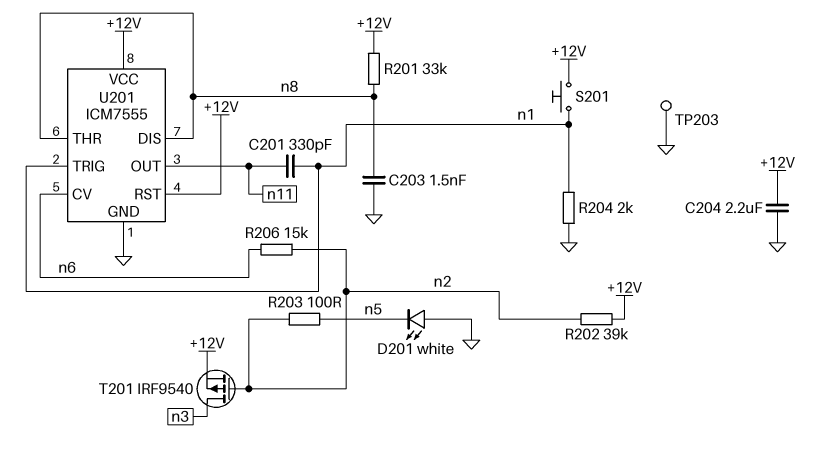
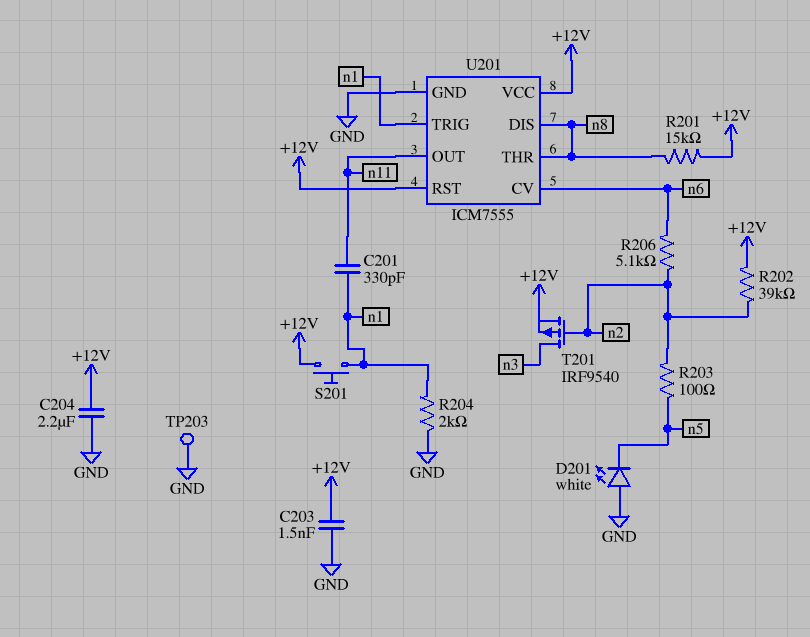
C203: 1.5nF (GND, n8) -> 1.5nF (+12V, GND)
R201: 33k (+12V, n8) -> 15k (+12V, n8)
R206: 15k (n2, n6) -> 5.1k (n2, n6)

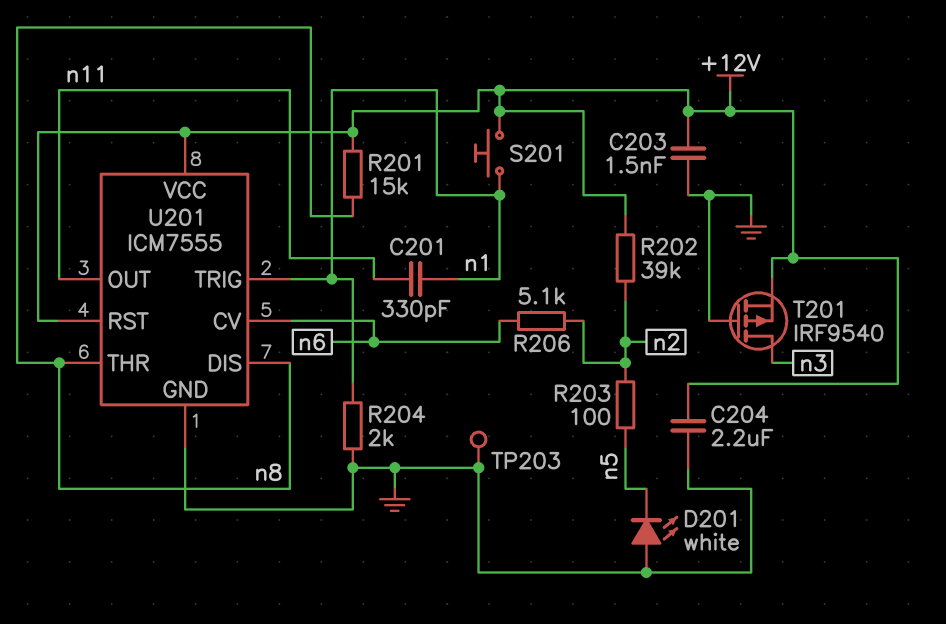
T201: PMOS IRF9540 (G n2, D n3, S +12V) -> PMOS IRF9540 (G GND, D n3, S +12V)

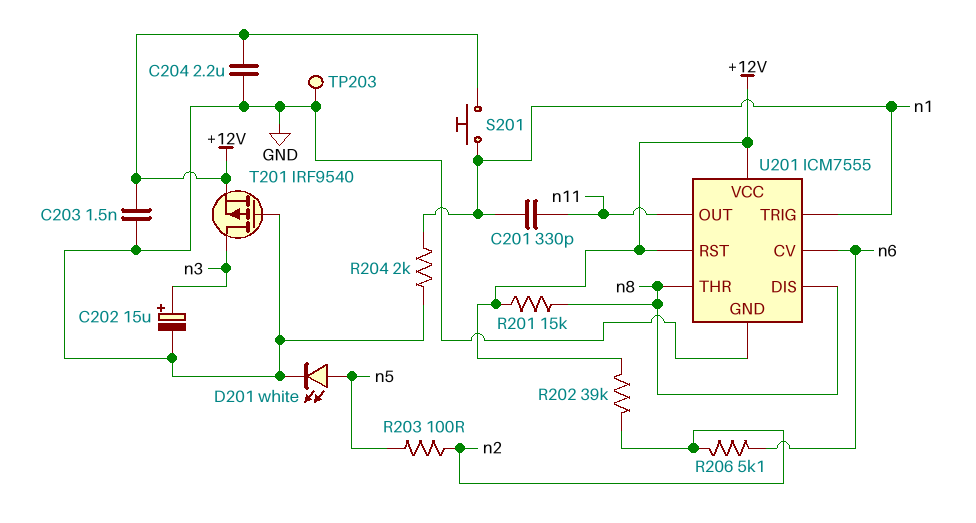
C202: none -> 15uF (plus n3, minus GND)
D201: LED white (A GND, K n5) -> LED white (A n5, K GND)

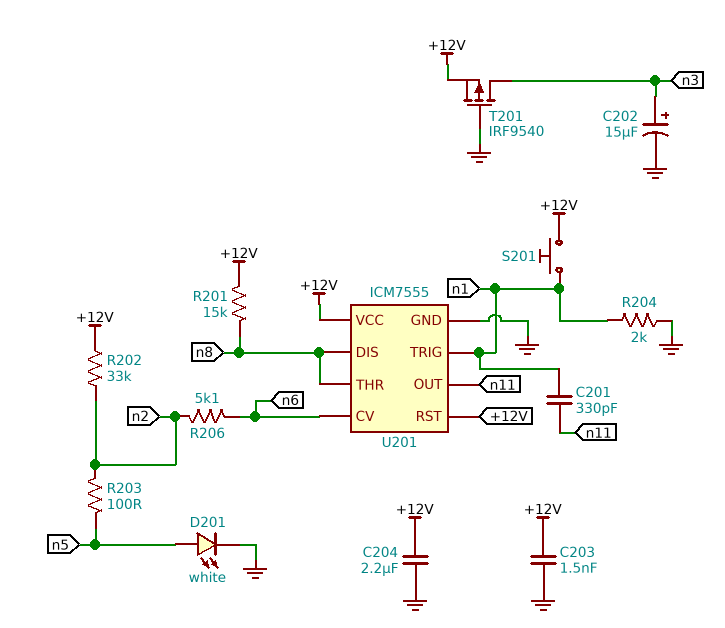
R202: 39k (+12V, n2) -> 33k (+12V, n2)
TP203: test point (GND) -> none

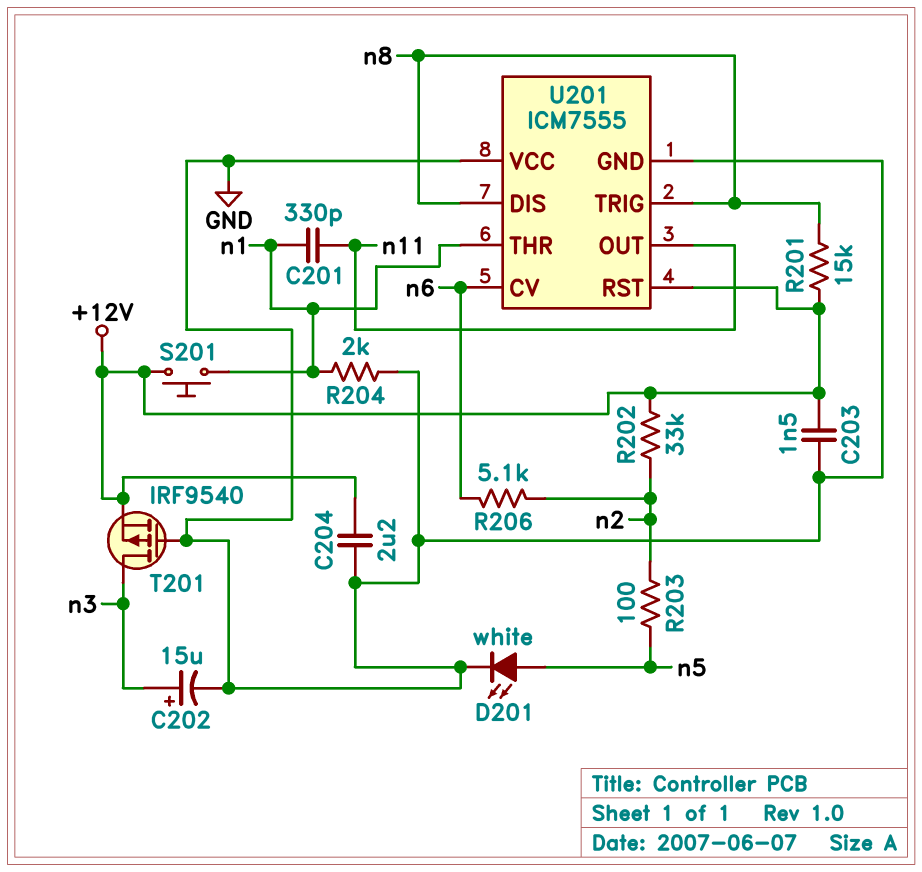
U201 pin THR: n8 -> n1
U201 pin TRIG: n1 -> n8
U201 pin VCC: +12V -> GND

